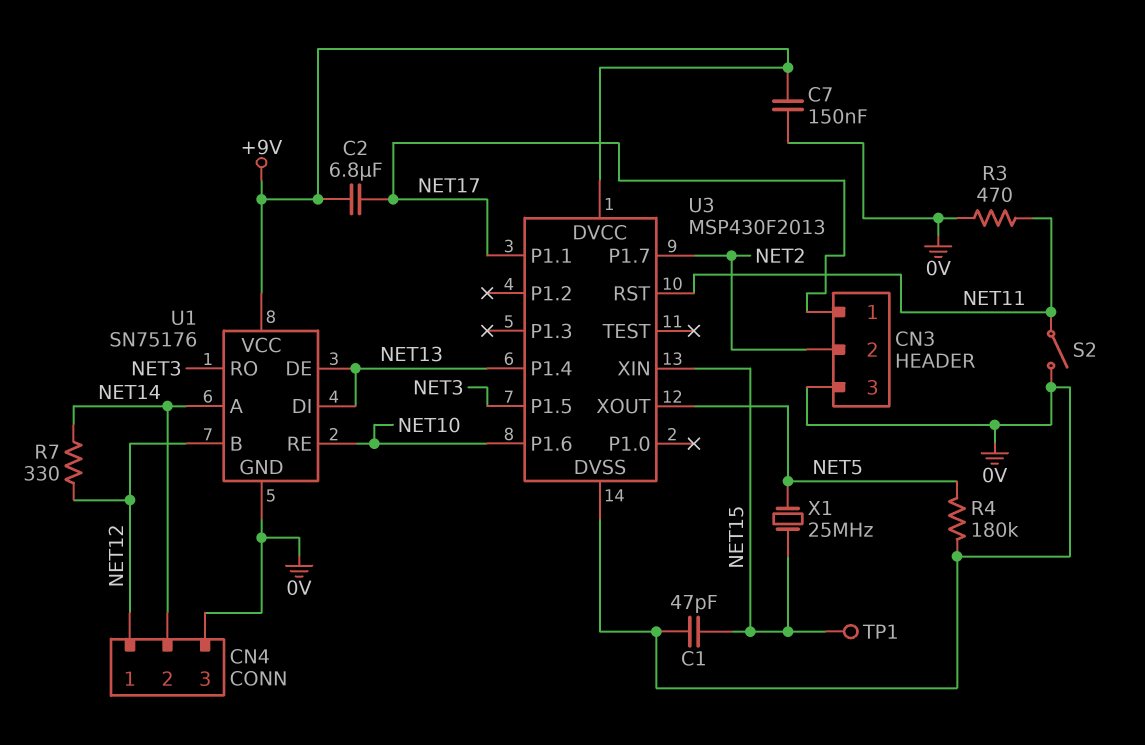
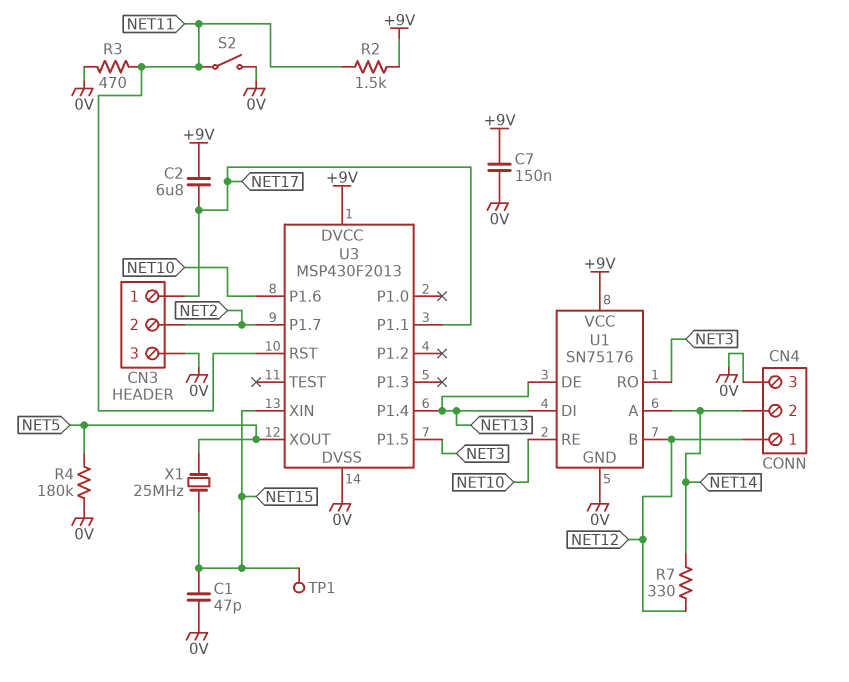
R2: none -> 1.5k (+9V, NET11)

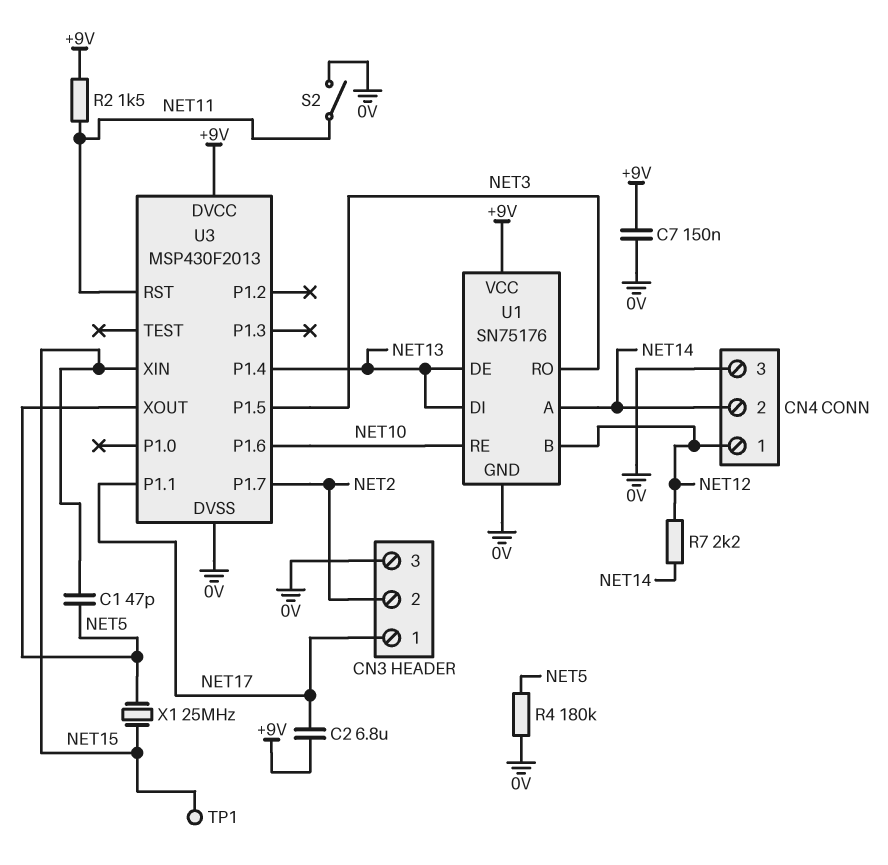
C1: 47pF (0V, NET15) -> 47pF (NET5, NET15)
R3: 470 (0V, NET11) -> none
R7: 330 (NET12, NET14) -> 2.2k (NET12, NET14)

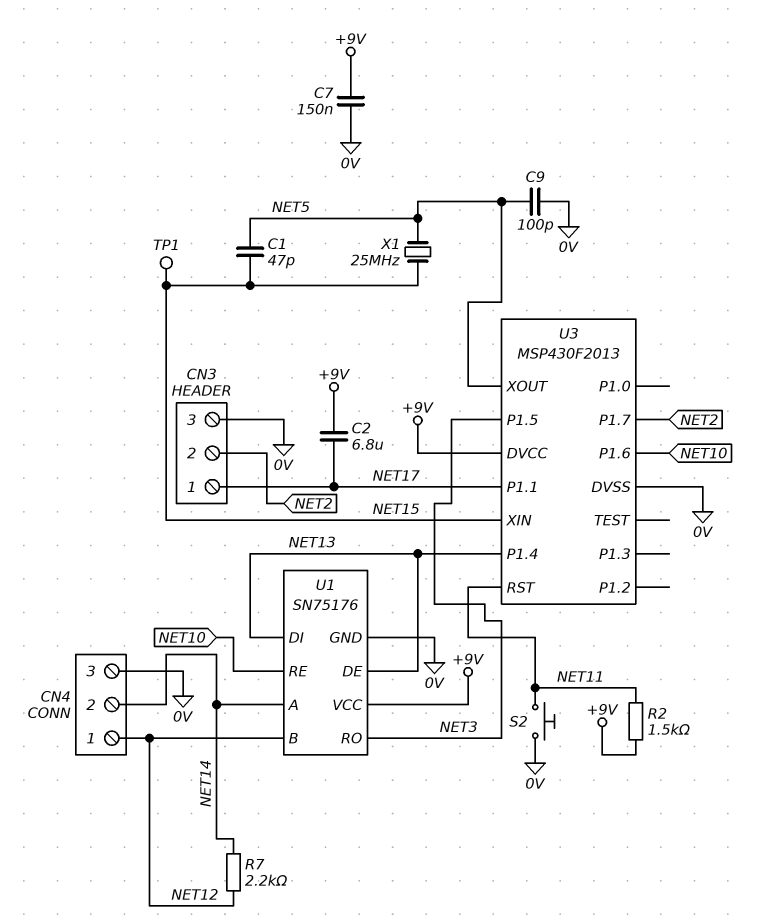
C9: none -> 100pF (0V, NET5)
R4: 180k (0V, NET5) -> none
S2: switch (0V, NET11) -> button (0V, NET11)

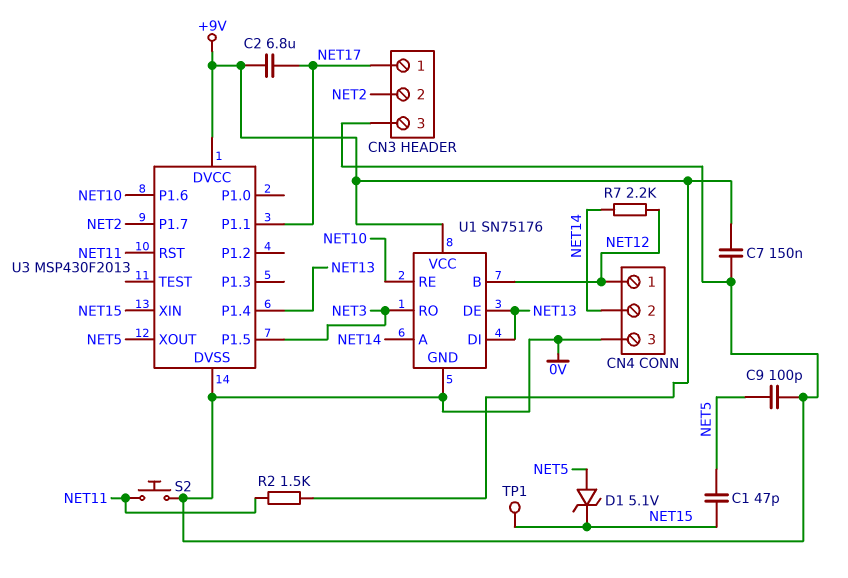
D1: none -> zener 5.1V (A NET5, K NET15)
X1: 25MHz (NET5, NET15) -> none

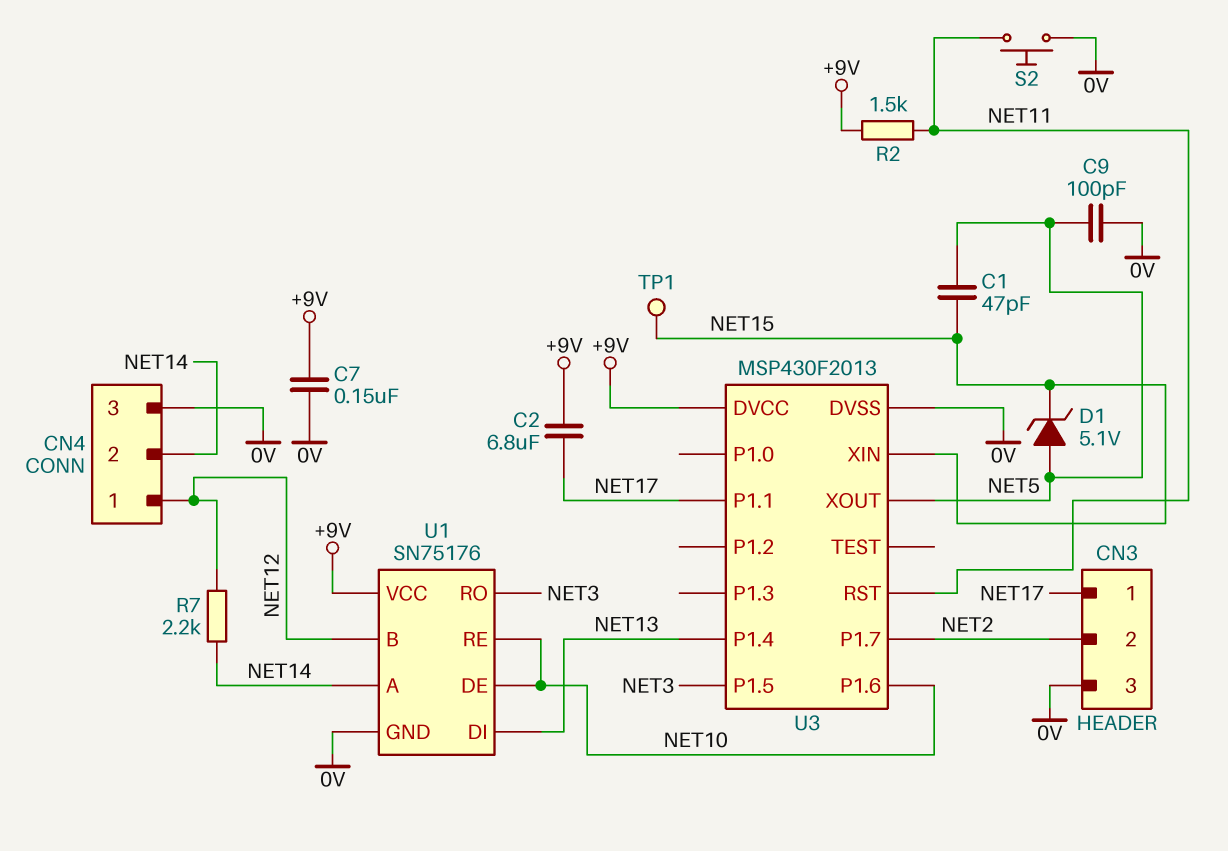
U1 pin DE: NET13 -> NET10

